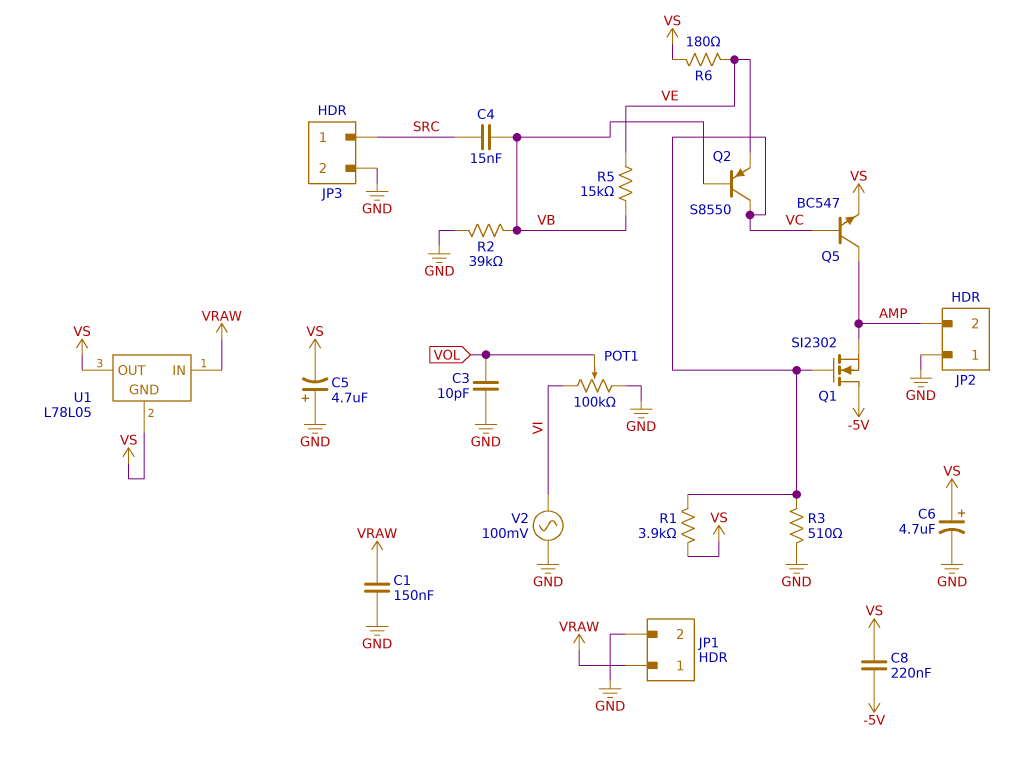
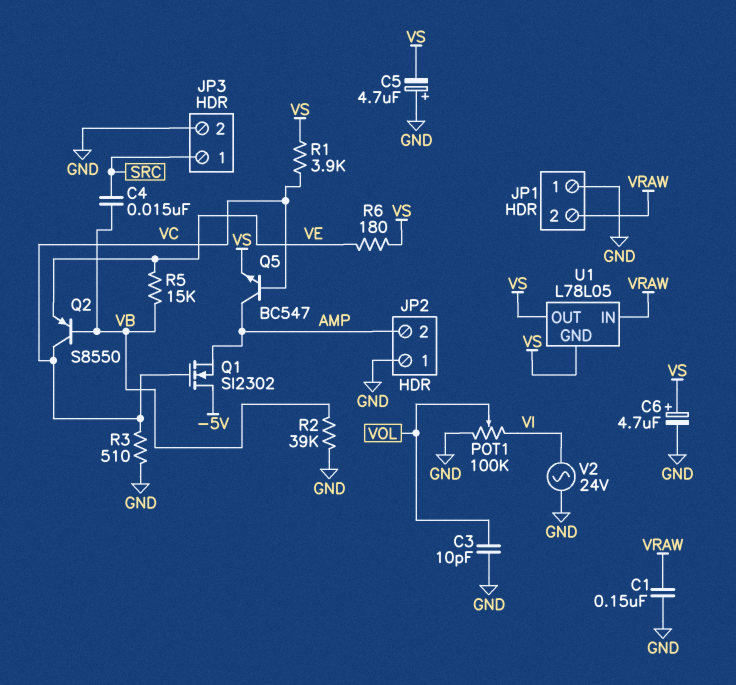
C8: 220nF (-5V, VS) -> none
JP1 pin 1: VRAW -> GND
JP1 pin 2: GND -> VRAW
V2: AC 100mV (GND, VI) -> AC 24V (GND, VI)

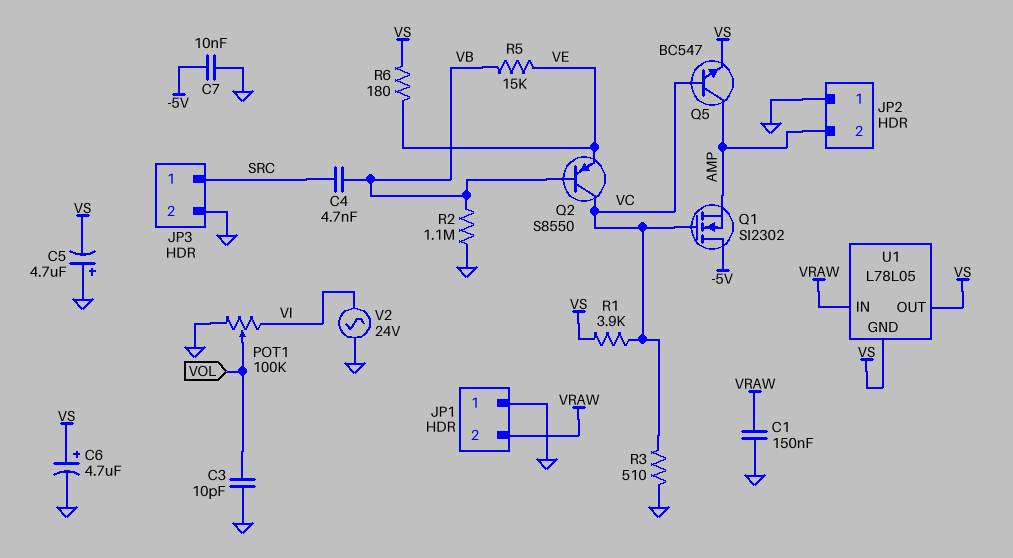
C4: 15nF (SRC, VB) -> 4.7nF (SRC, VB)
C7: none -> 10nF (-5V, GND)
R2: 39k (GND, VB) -> 1.1M (GND, VB)

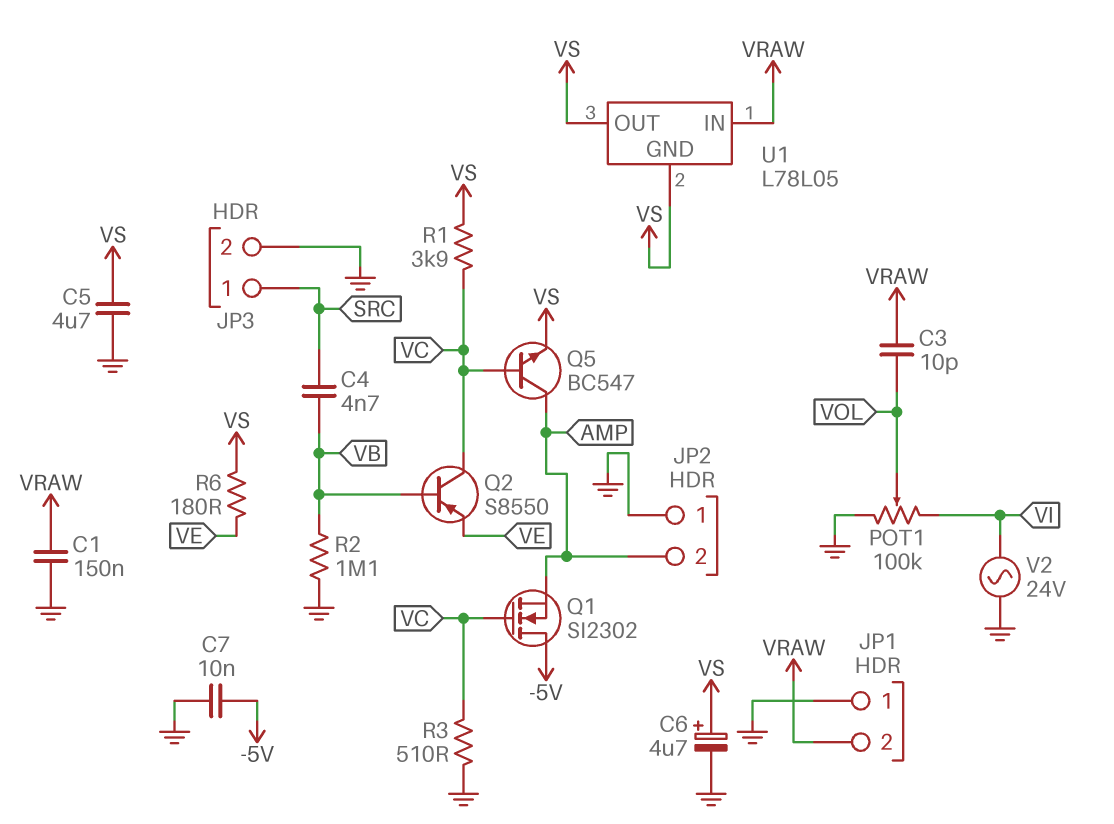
C3: 10pF (GND, VOL) -> 10pF (VOL, VRAW)
C5: 4.7uF (plus GND, minus VS) -> 4.7uF (GND, VS)
R5: 15k (VB, VE) -> none

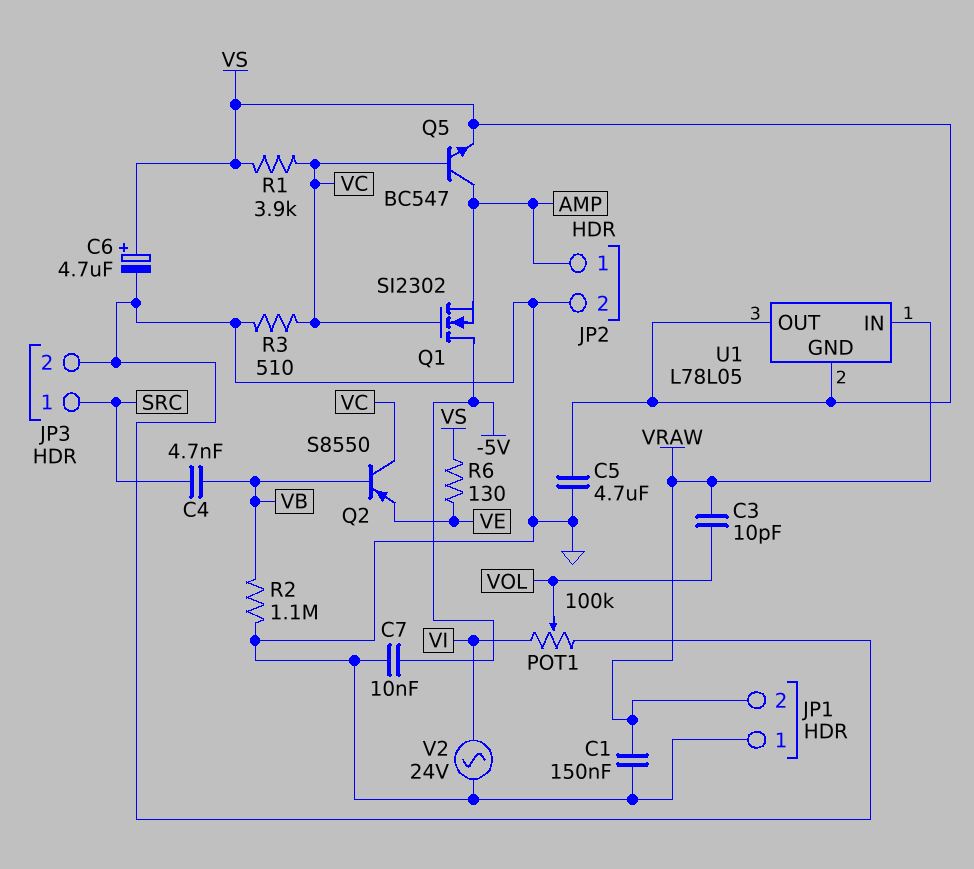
JP2 pin 1: GND -> AMP
JP2 pin 2: AMP -> GND
R6: 180 (VE, VS) -> 130 (VE, VS)

